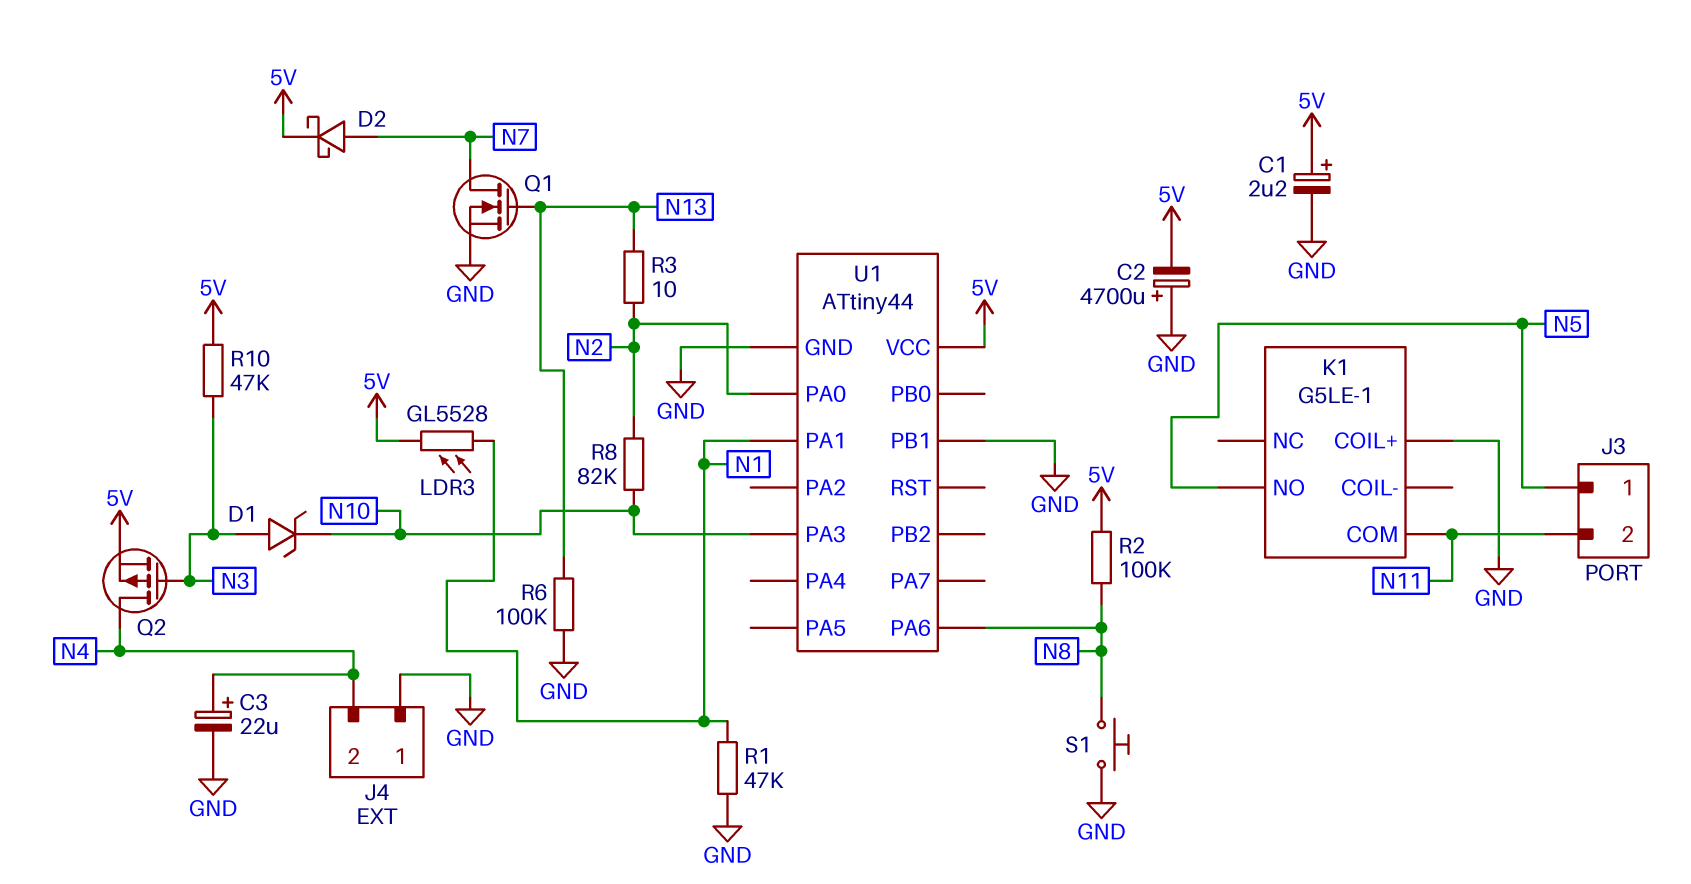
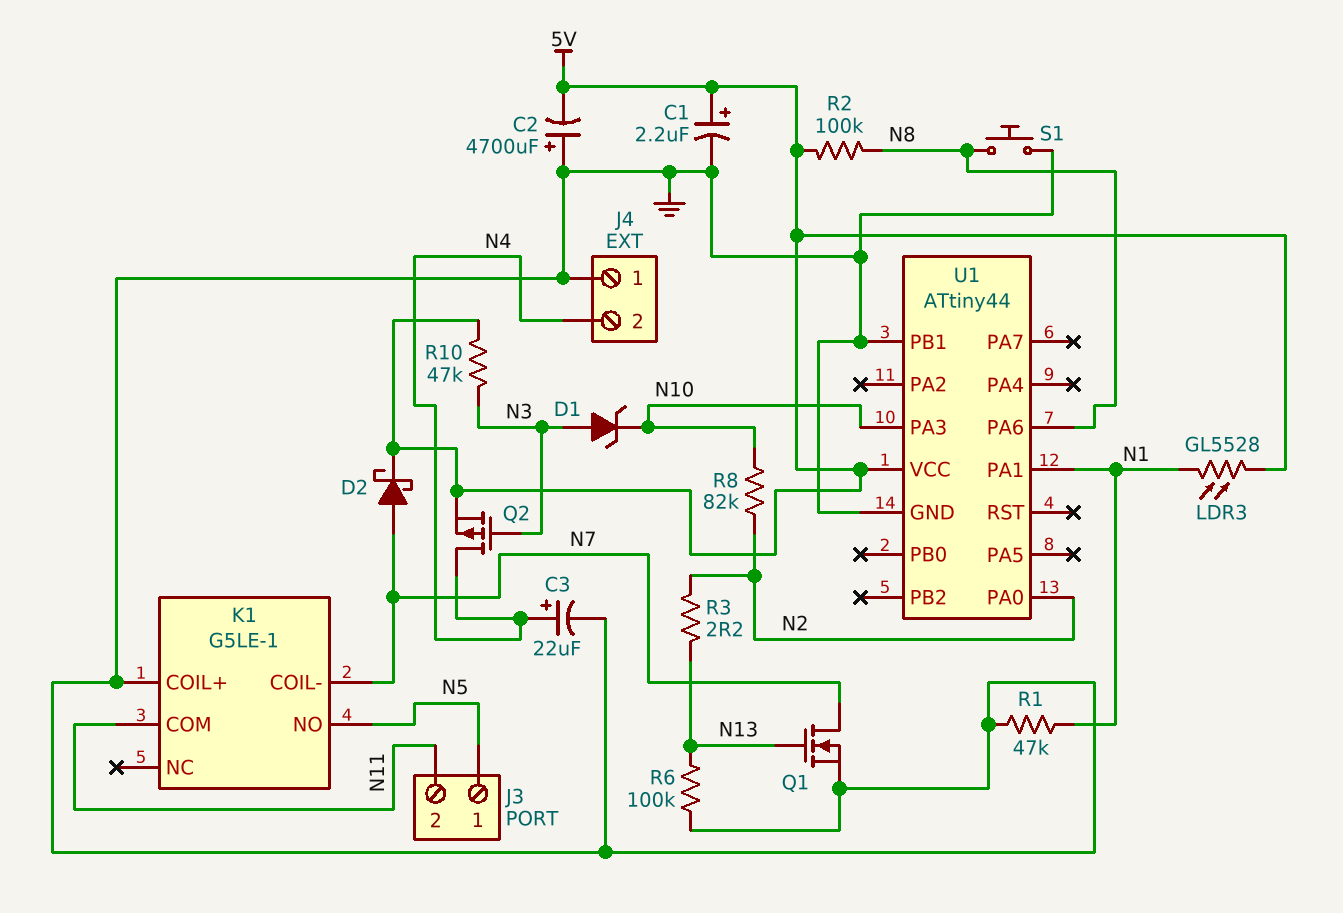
K1 pin COIL-: none -> N7
R3: 10 (N2, N13) -> 2.2 (N2, N13)

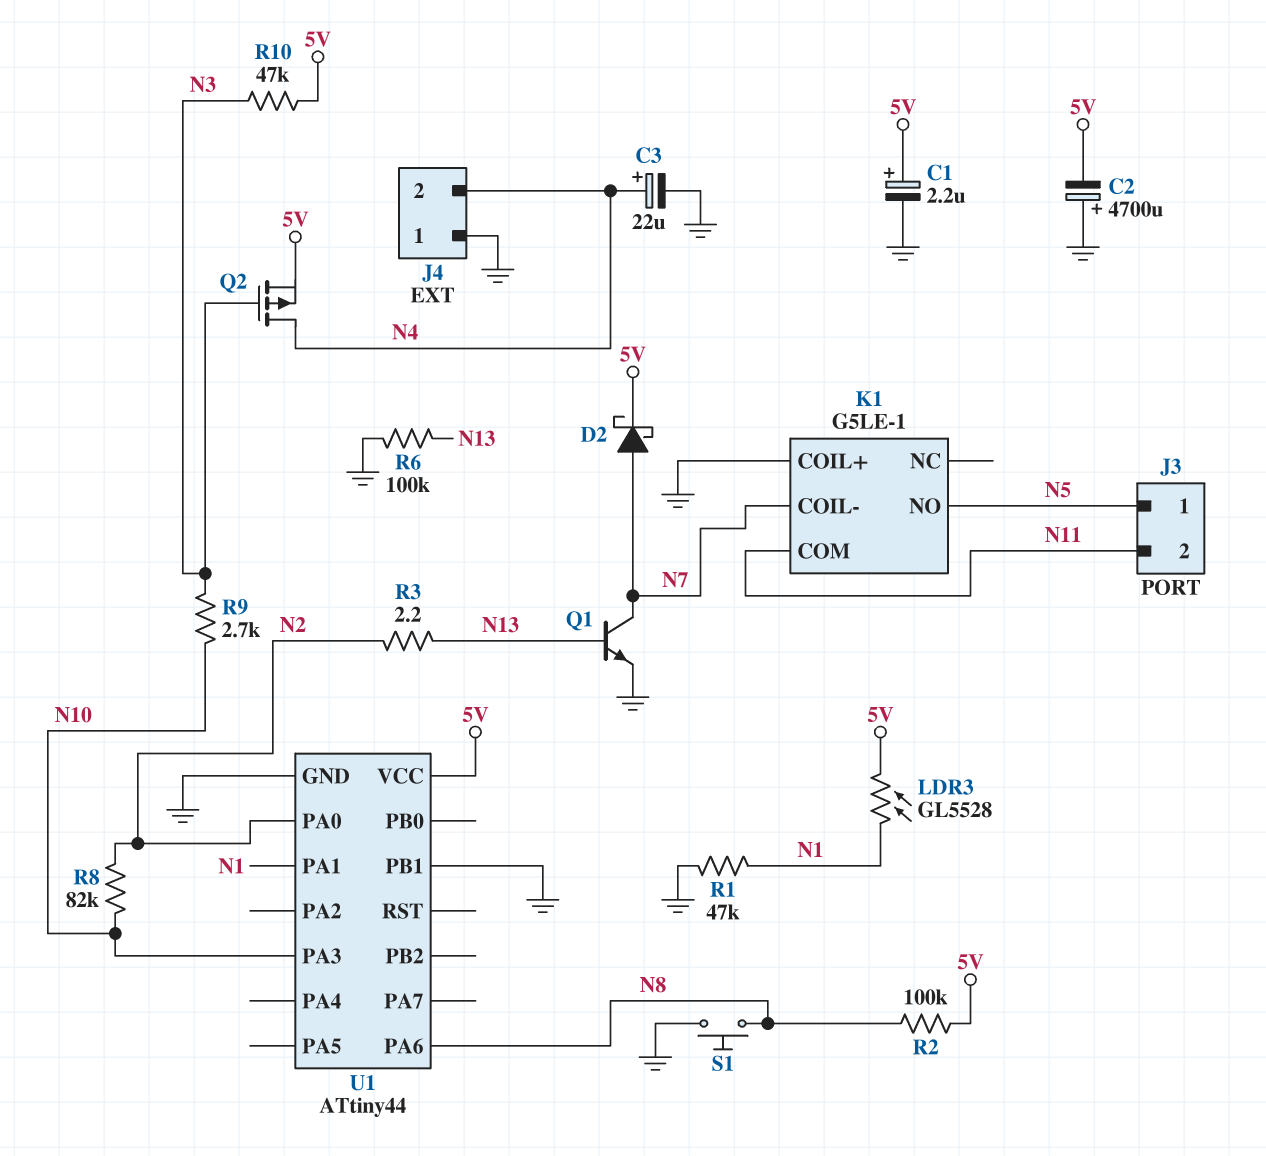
D1: zener (A N3, K N10) -> none
Q1: NMOS (G N13, D N7, S GND) -> NPN (B N13, C N7, E GND)
R9: none -> 2.7k (N3, N10)

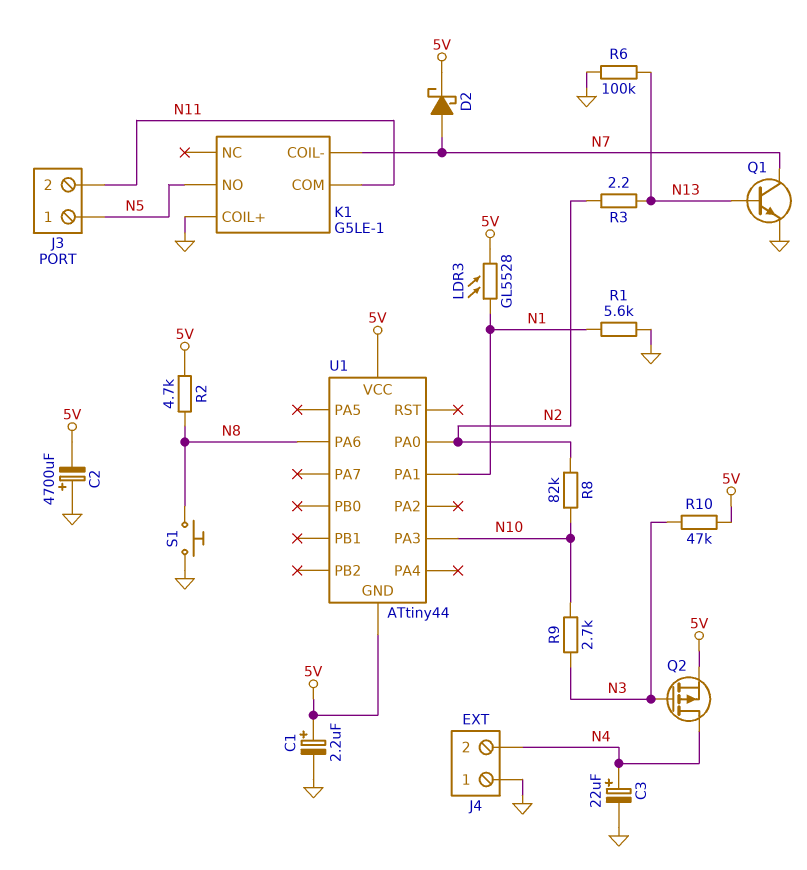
R1: 47k (GND, N1) -> 5.6k (GND, N1)
R2: 100k (5V, N8) -> 4.7k (5V, N8)
U1 pin GND: GND -> 5V
U1 pin PB1: GND -> none

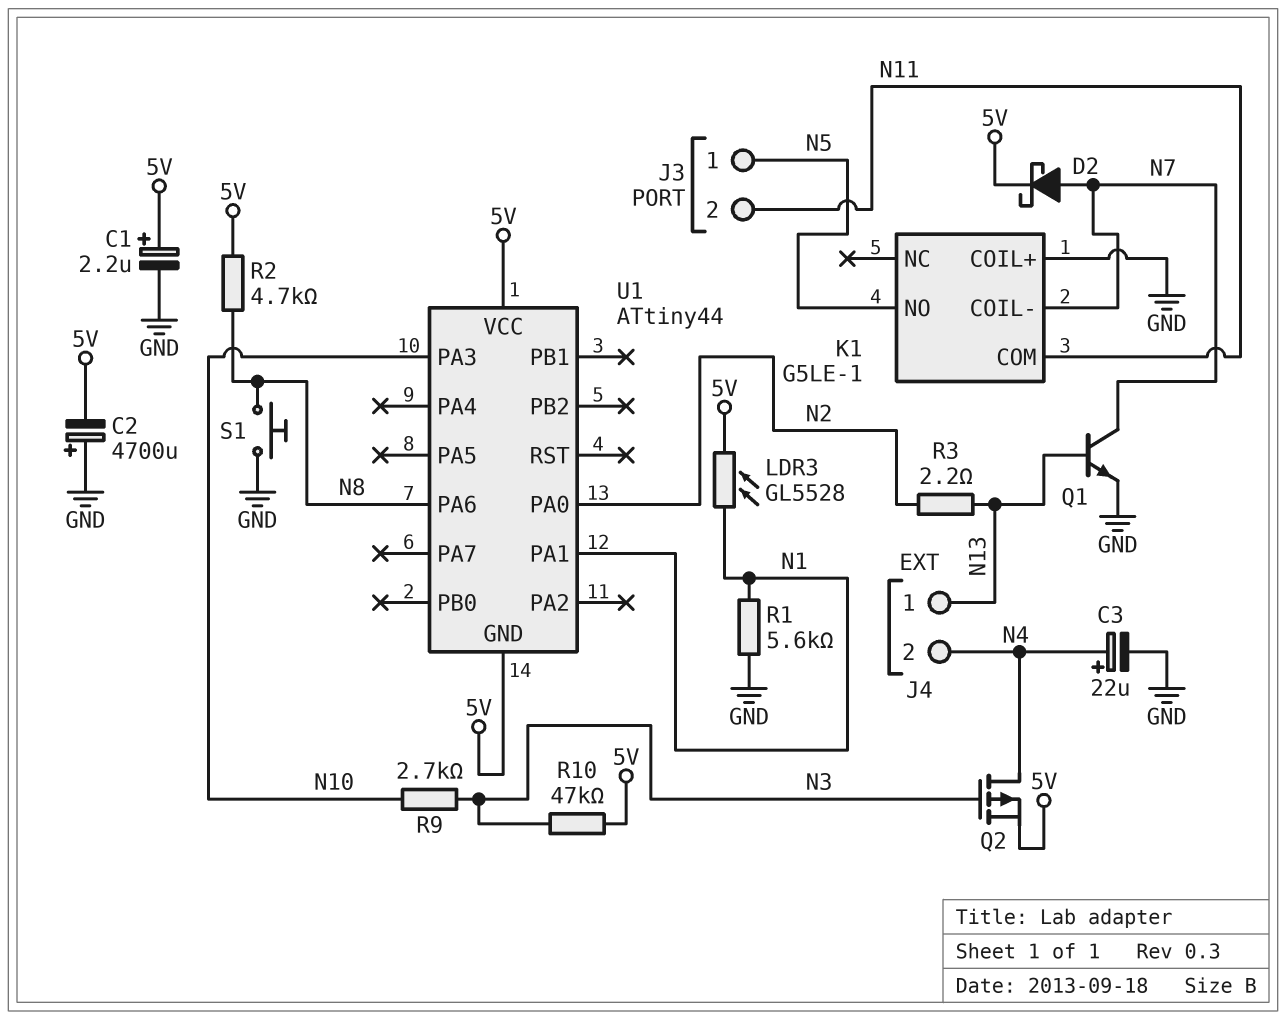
J4 pin 1: GND -> N13
R6: 100k (GND, N13) -> none
R8: 82k (N2, N10) -> none

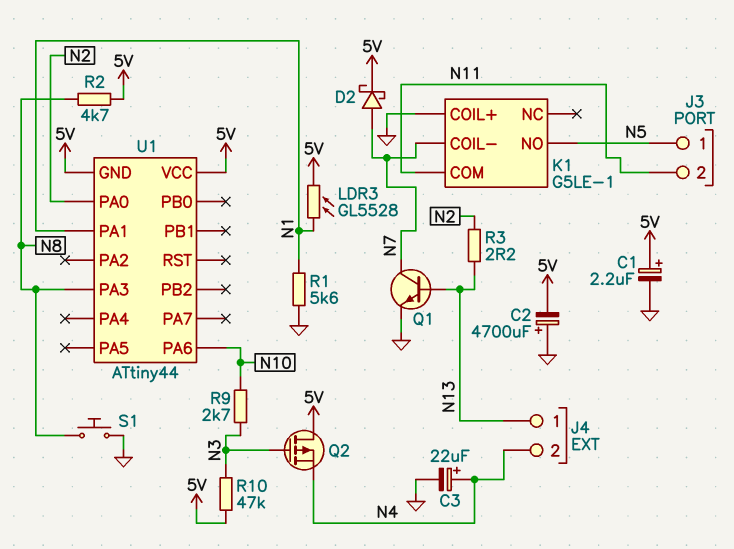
Q2: PMOS (G N3, D N4, S 5V) -> PMOS (G N3, D 5V, S N4)
U1 pin PA3: N10 -> N8
U1 pin PA6: N8 -> N10

